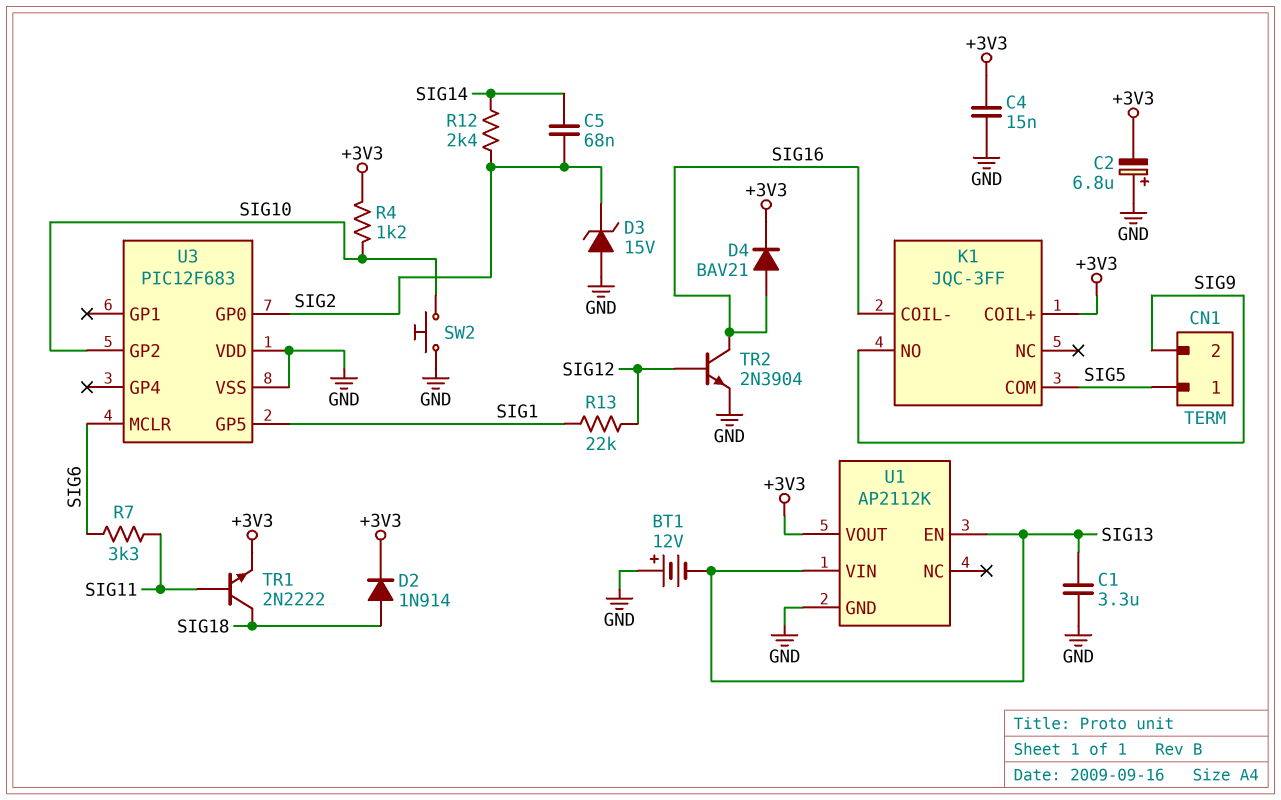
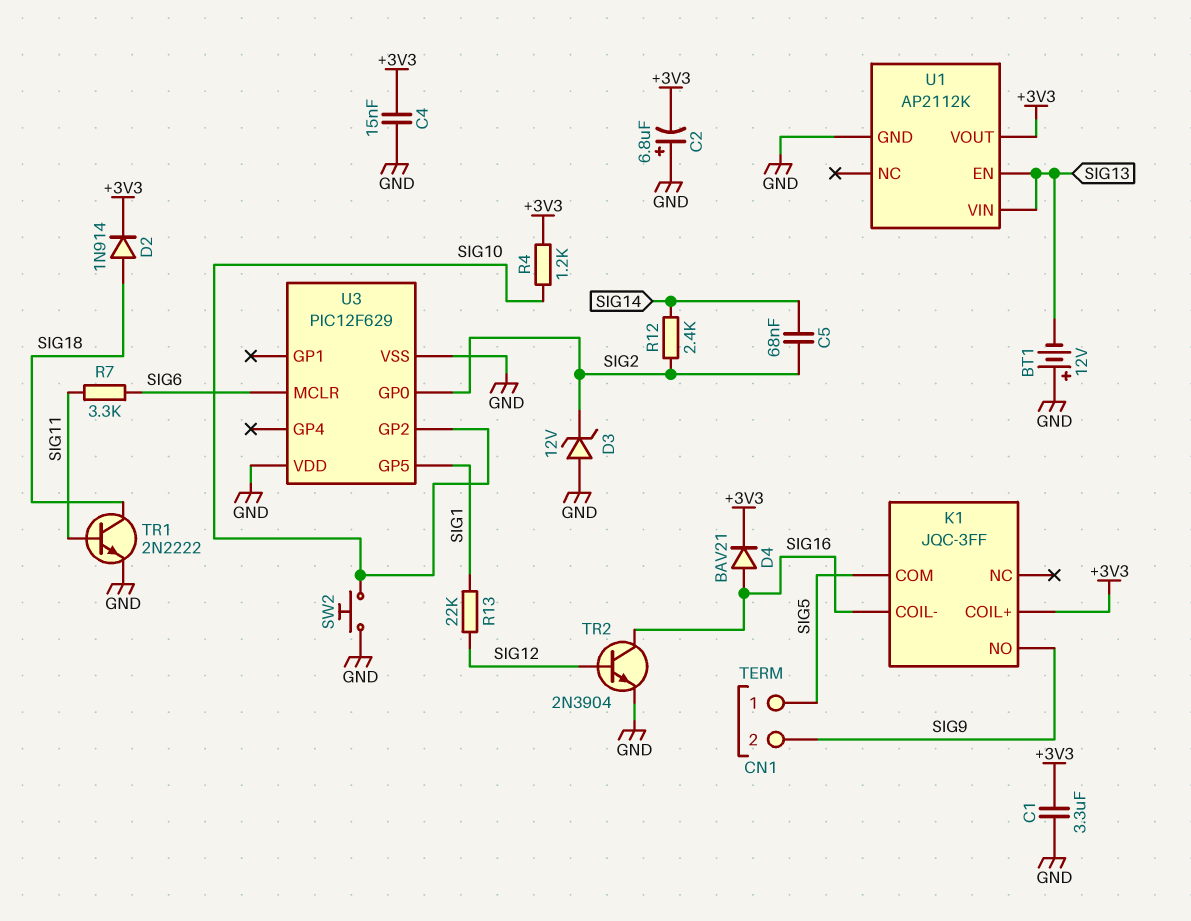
C1: 3.3uF (GND, SIG13) -> 3.3uF (+3V3, GND)
D3: zener 15V (A GND, K SIG2) -> zener 12V (A GND, K SIG2)
TR1: NPN 2N2222 (B SIG11, C SIG18, E +3V3) -> NPN 2N2222 (B SIG11, C SIG18, E GND)
U3: PIC12F683 -> PIC12F629

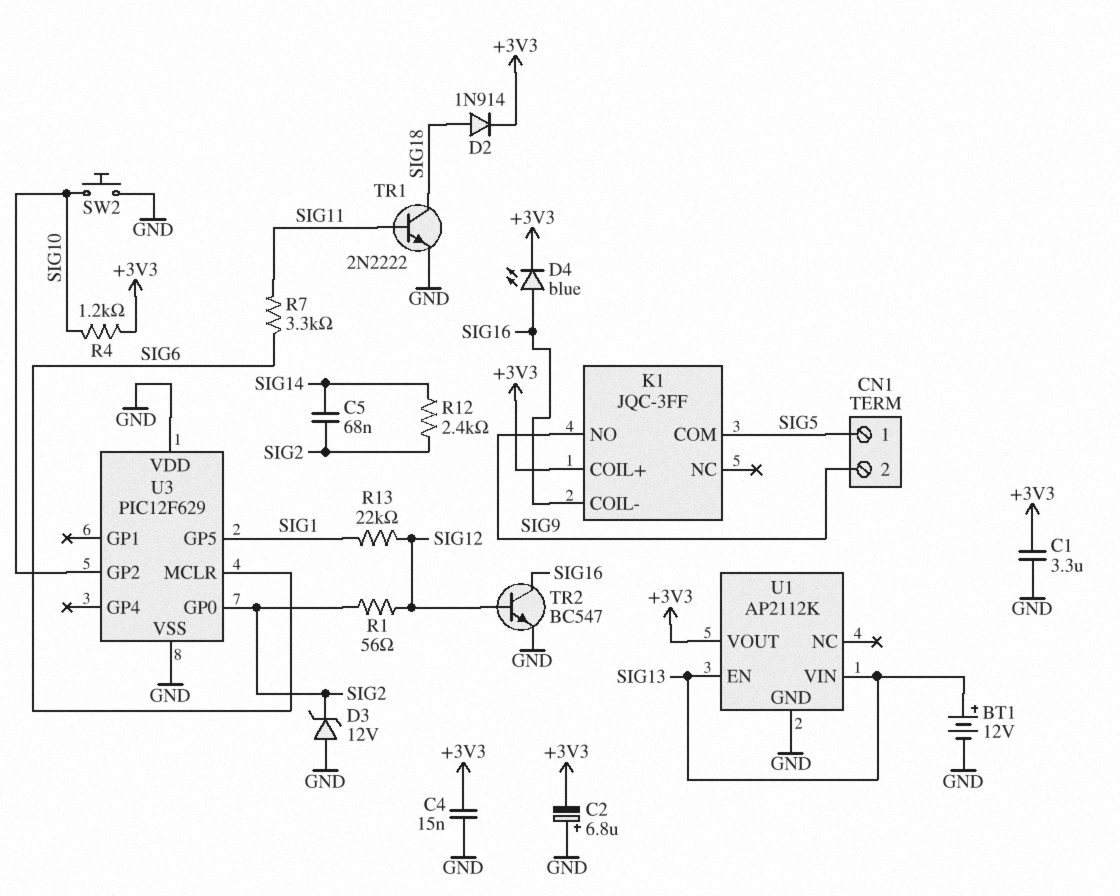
BT1: 12V (plus GND, minus SIG13) -> 12V (plus SIG13, minus GND)
D4: diode BAV21 (A SIG16, K +3V3) -> LED blue (A SIG16, K +3V3)
R1: none -> 56 (SIG2, SIG12)
TR2: NPN 2N3904 (B SIG12, C SIG16, E GND) -> NPN BC547 (B SIG12, C SIG16, E GND)

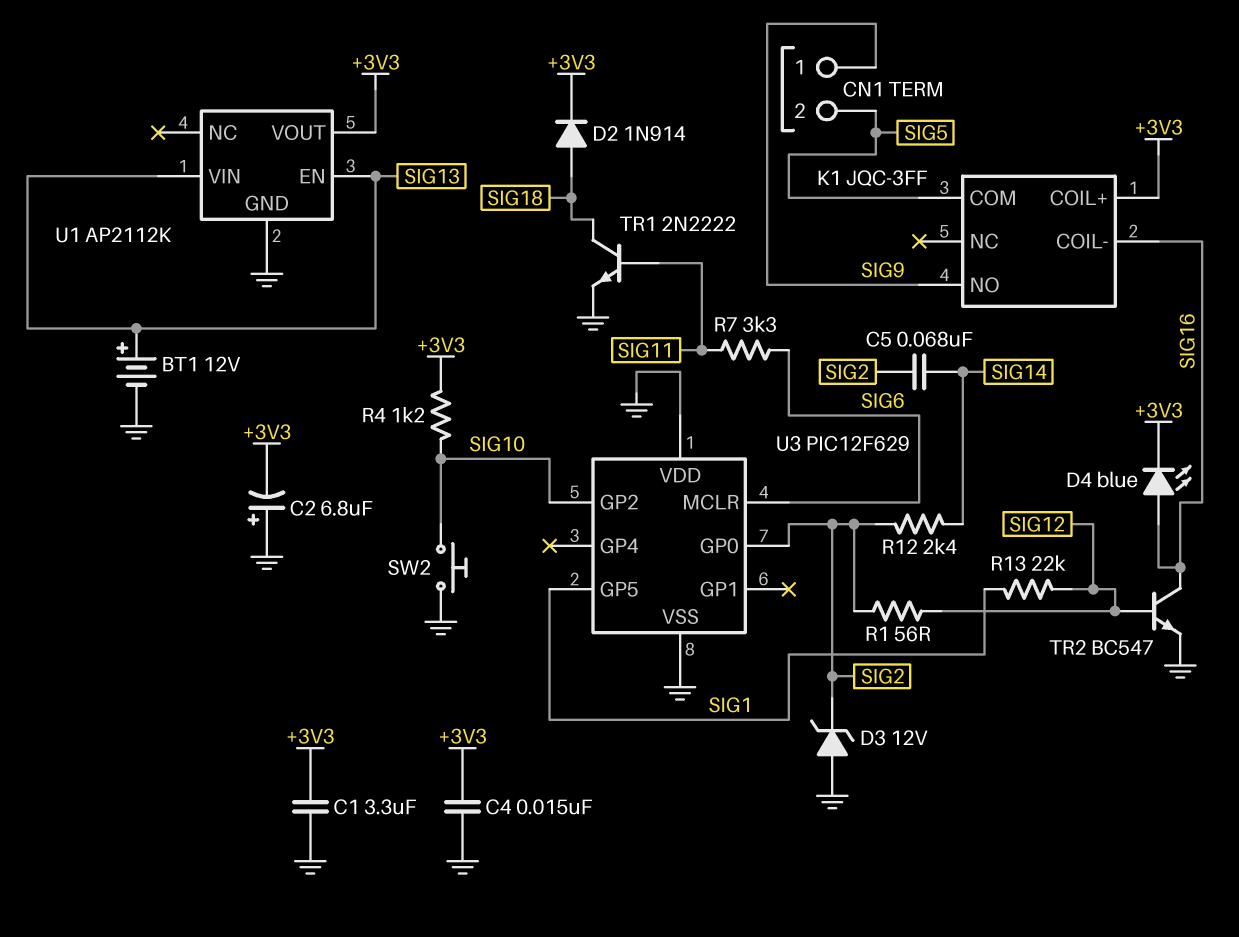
CN1 pin 1: SIG5 -> SIG9
CN1 pin 2: SIG9 -> SIG5

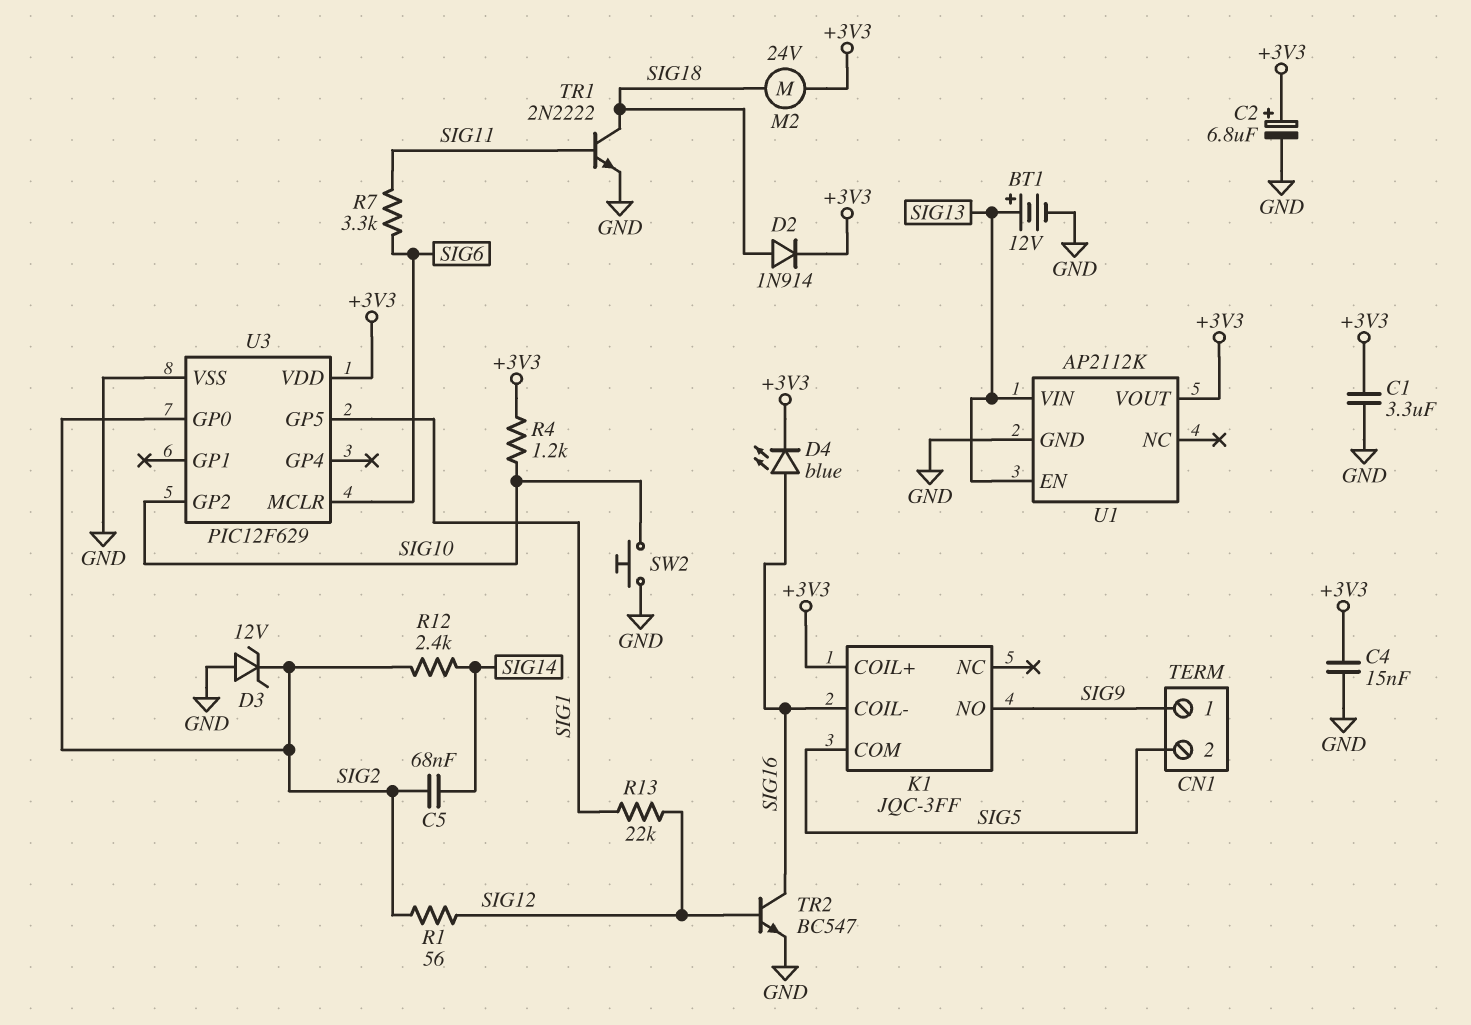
C2: 6.8uF (plus GND, minus +3V3) -> 6.8uF (plus +3V3, minus GND)
M2: none -> motor 24V (+3V3, SIG18)
U3 pin VDD: GND -> +3V3

